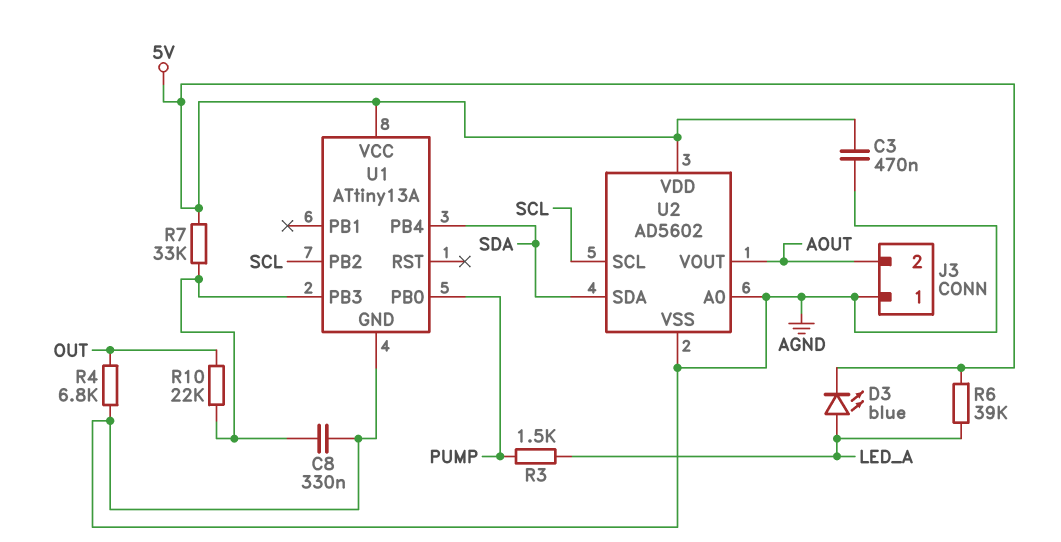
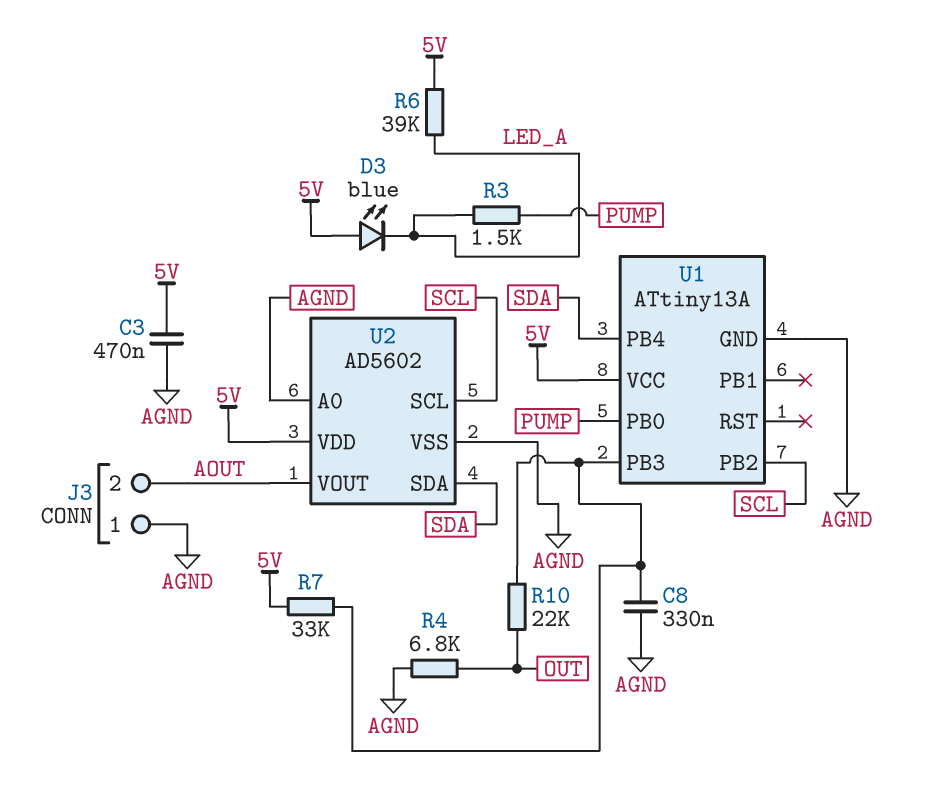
D3: LED blue (A LED_A, K 5V) -> LED blue (A 5V, K LED_A)

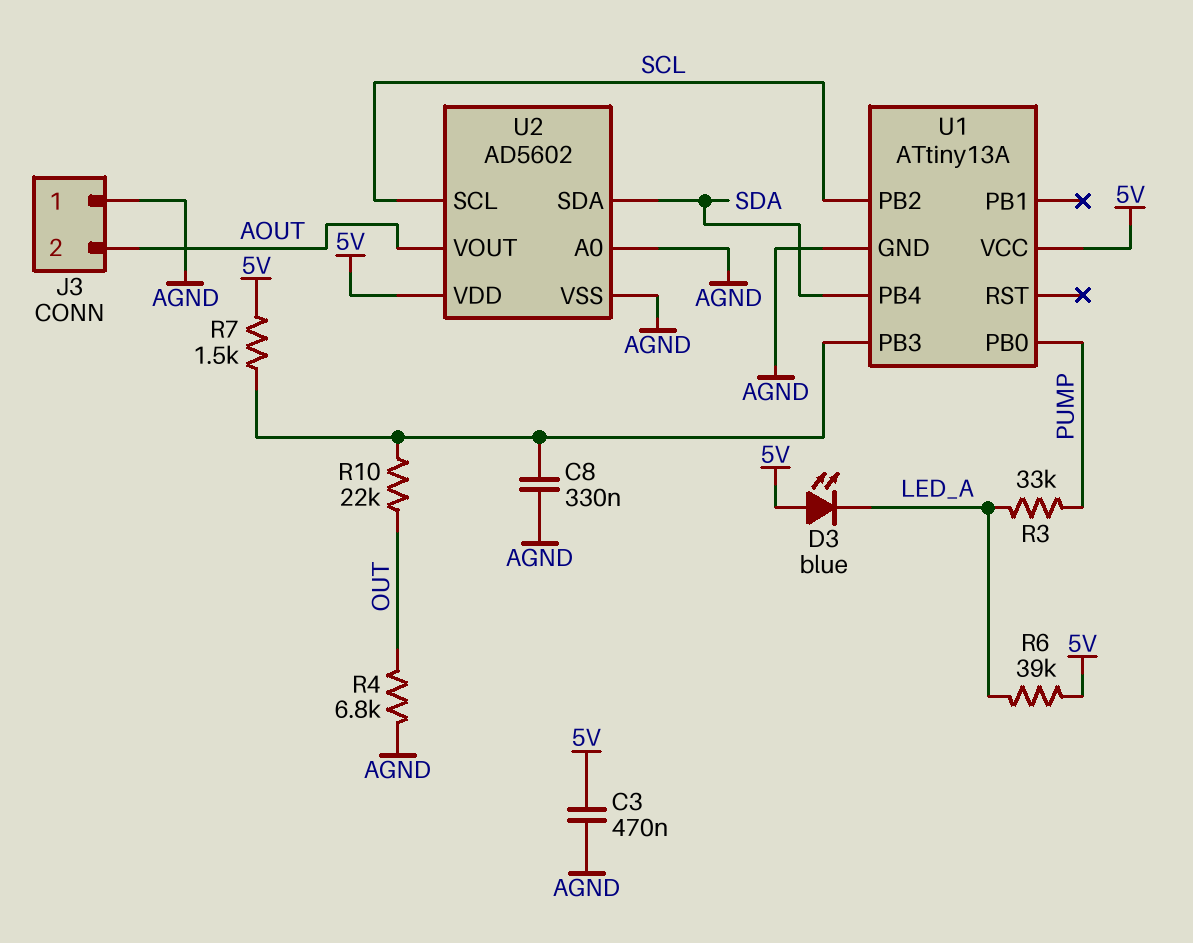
R3: 1.5k (LED_A, PUMP) -> 33k (LED_A, PUMP)
R7: 33k (5V, U1/PB3) -> 1.5k (5V, U1/PB3)

